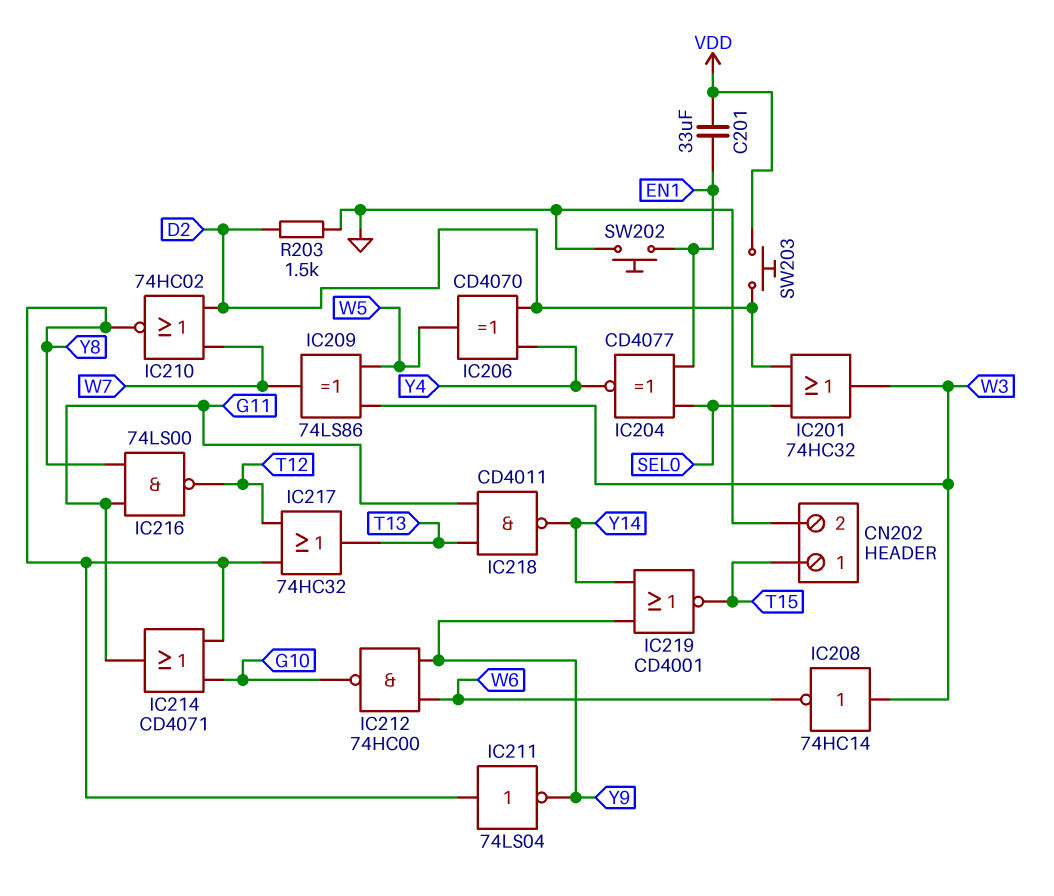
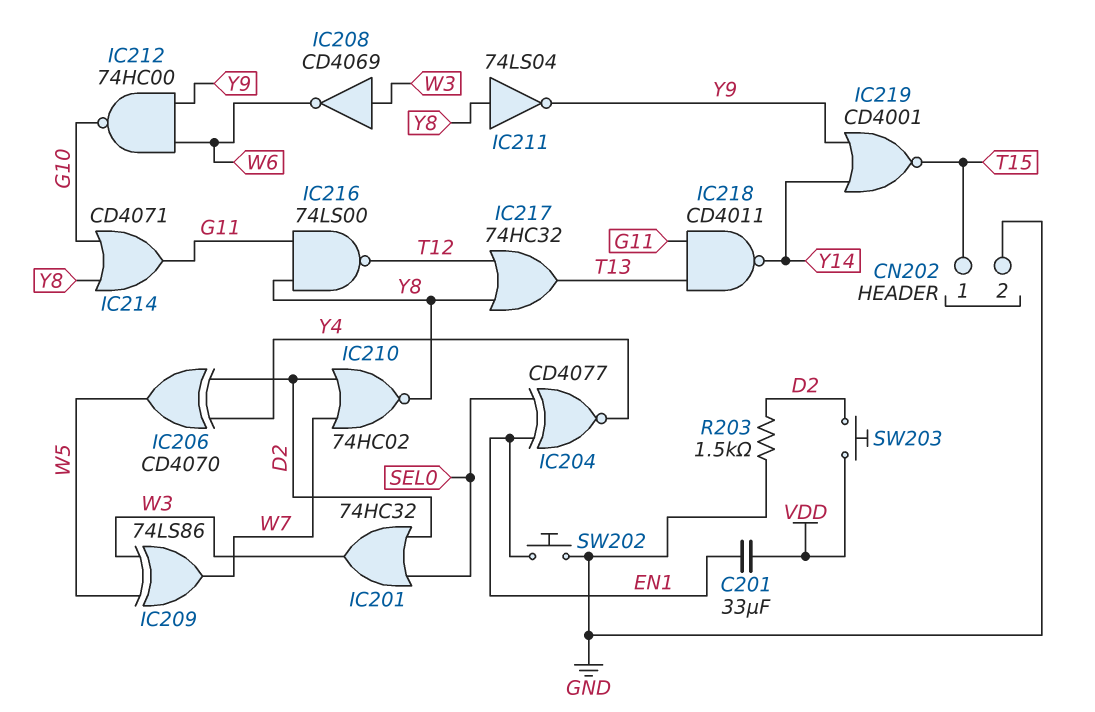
IC208: NOT 74HC14 (in W3, out W6) -> NOT CD4069 (in W3, out W6)

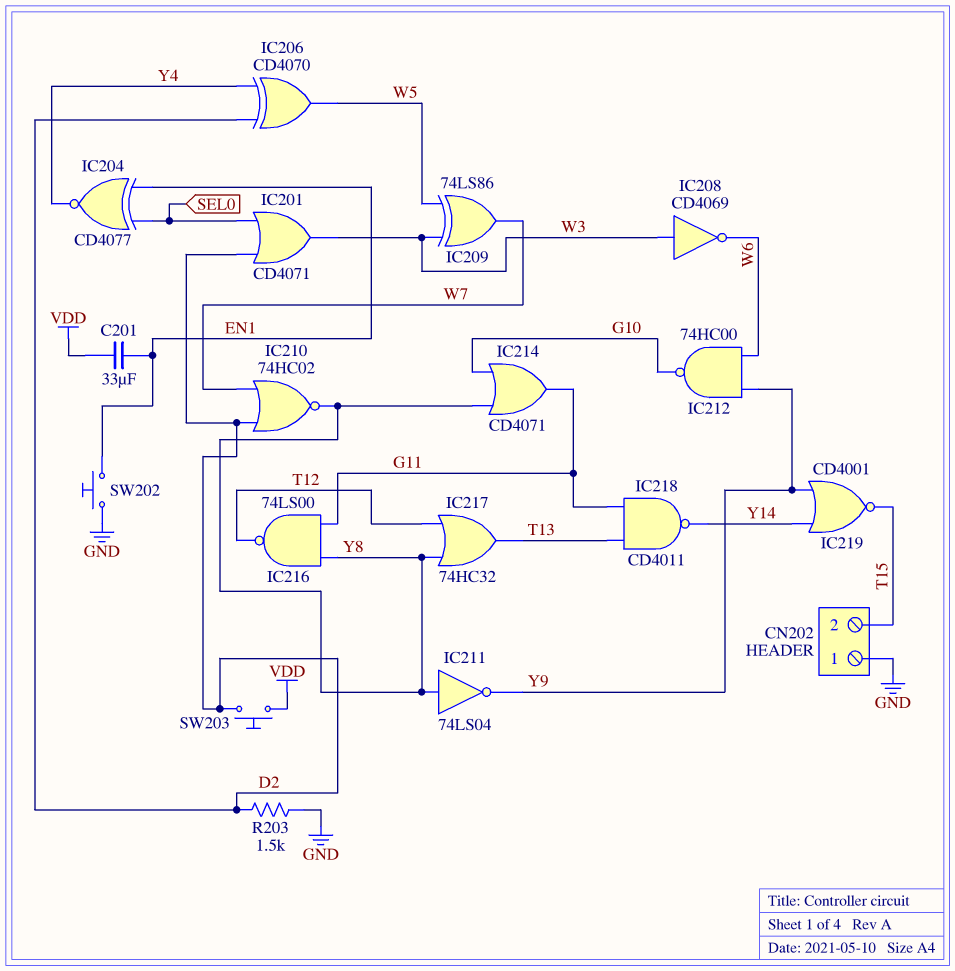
CN202 pin 1: T15 -> GND
CN202 pin 2: GND -> T15
IC201: OR 74HC32 (in D2, in SEL0, out W3) -> OR CD4071 (in D2, in SEL0, out W3)

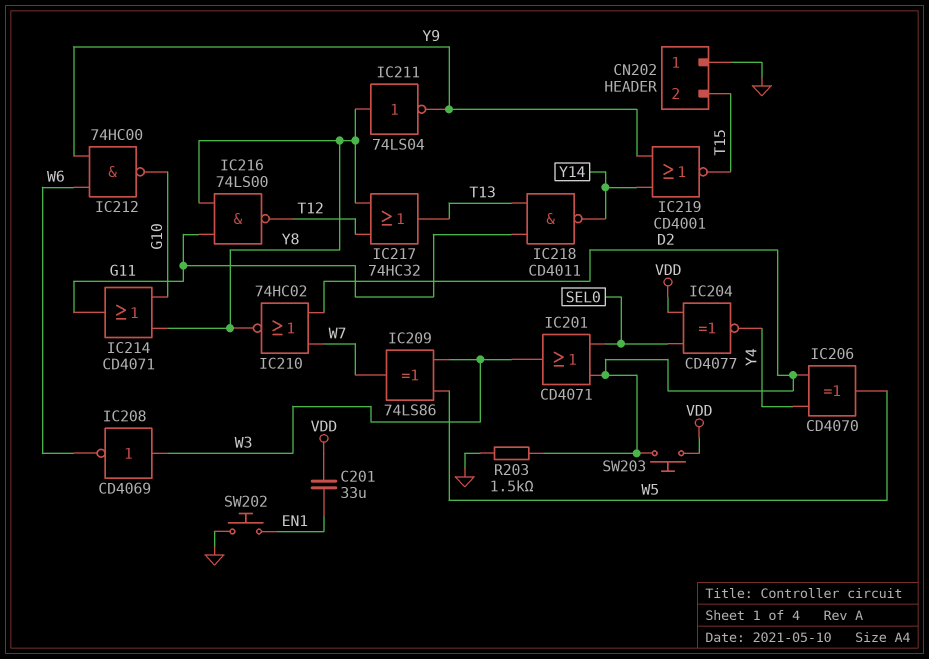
IC204: XNOR CD4077 (in EN1, in SEL0, out Y4) -> XNOR CD4077 (in SEL0, in VDD, out Y4)

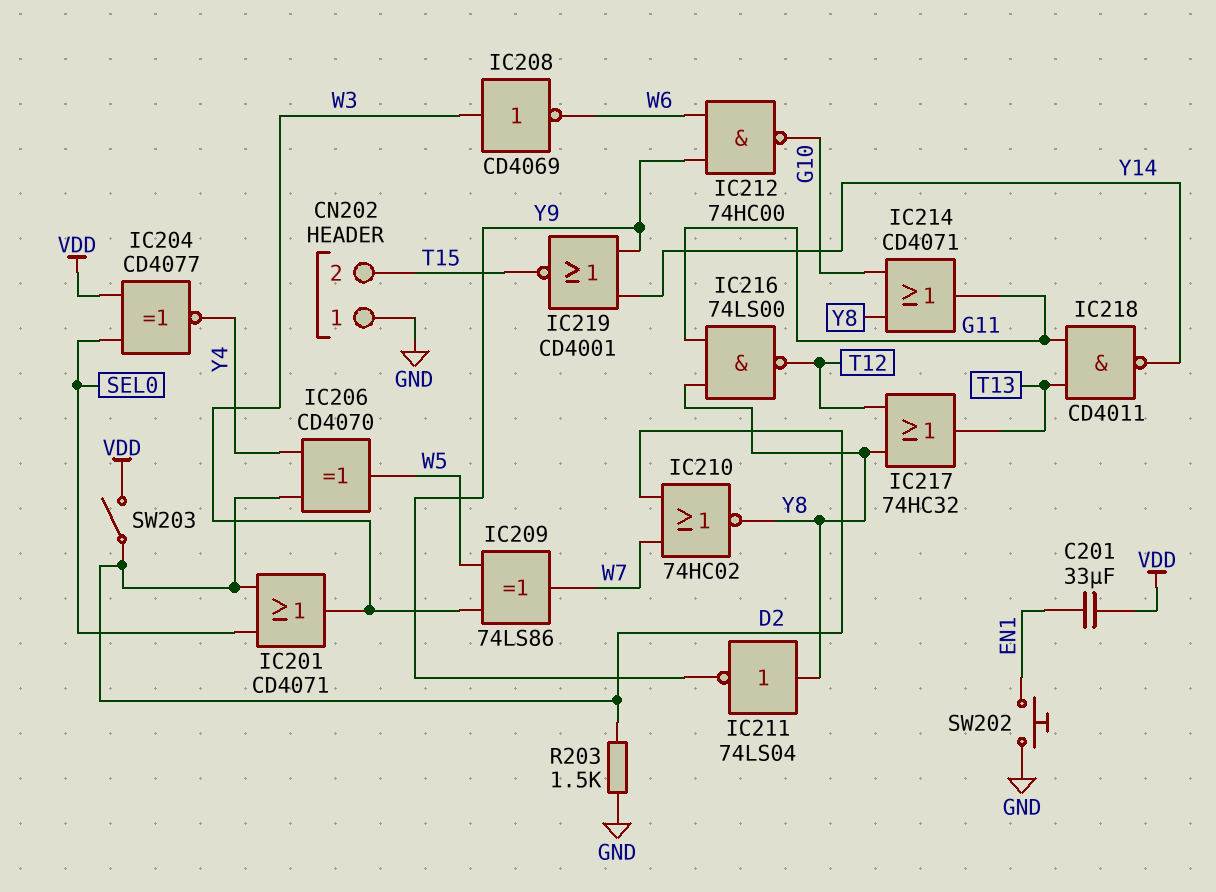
SW203: button (D2, VDD) -> switch (D2, VDD)

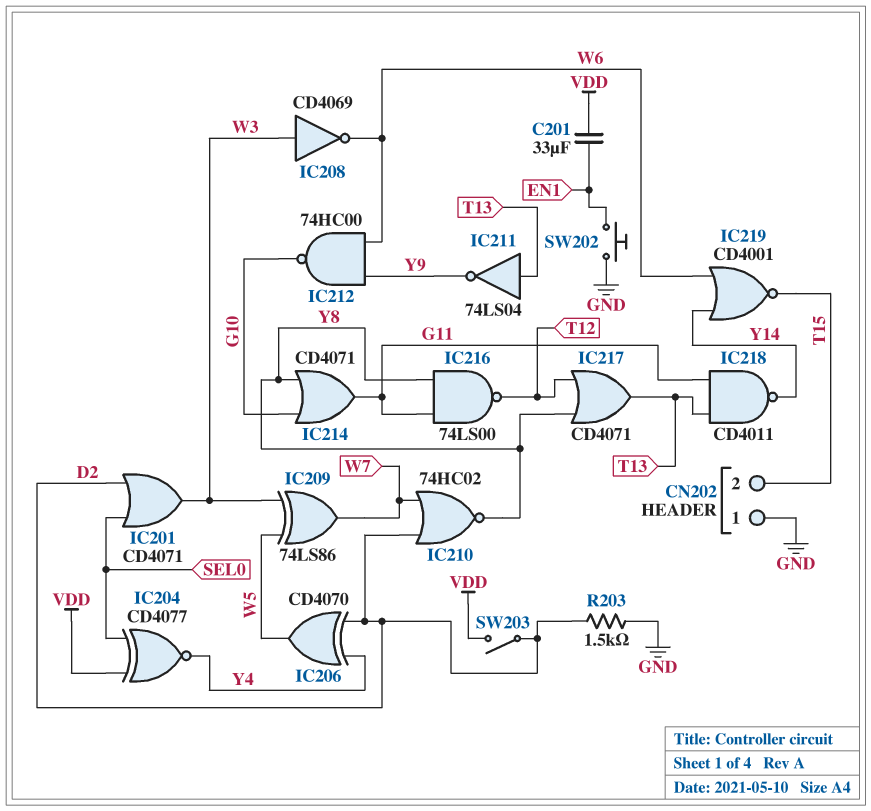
IC211: NOT 74LS04 (in Y8, out Y9) -> NOT 74LS04 (in T13, out Y9)
IC217: OR 74HC32 (in T12, in Y8, out T13) -> OR CD4071 (in T12, in Y8, out T13)
IC219: NOR CD4001 (in Y9, in Y14, out T15) -> NOR CD4001 (in W6, in Y14, out T15)

